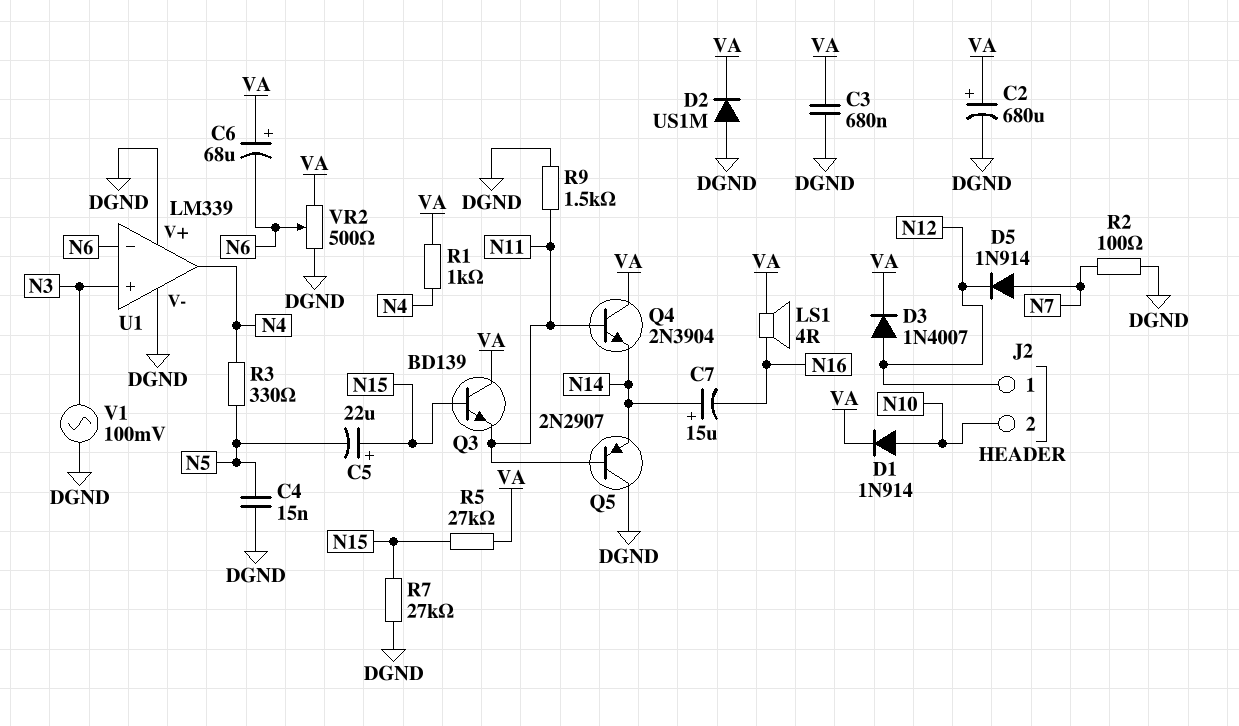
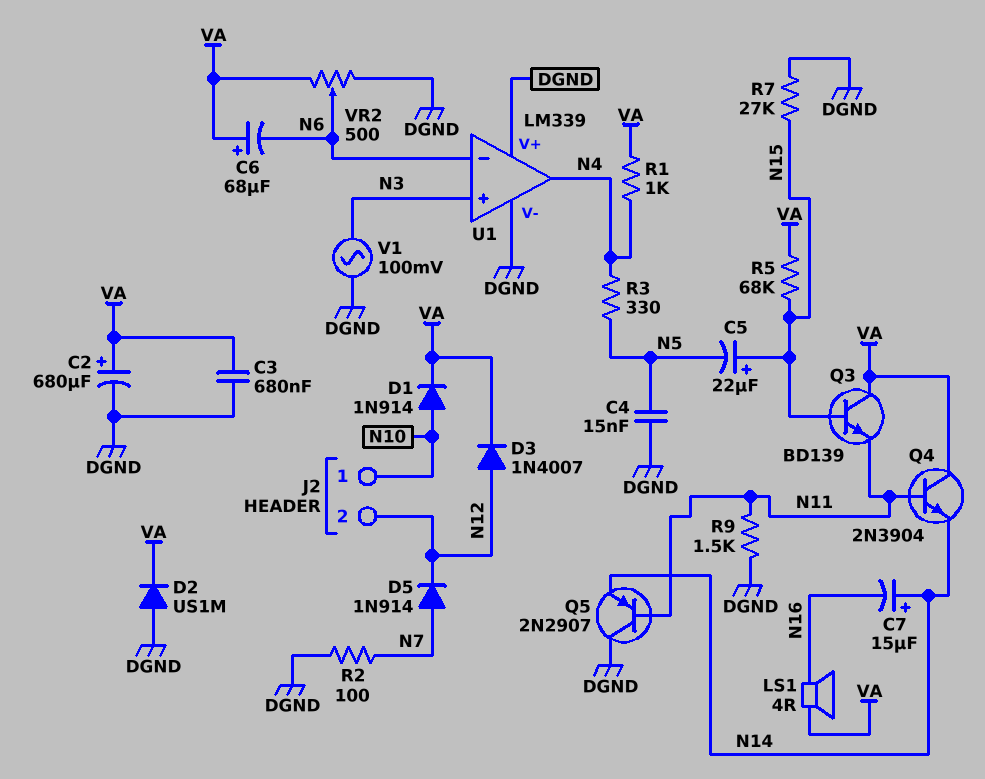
J2 pin 1: N12 -> N10
J2 pin 2: N10 -> N12
R5: 27k (N15, VA) -> 68k (N15, VA)

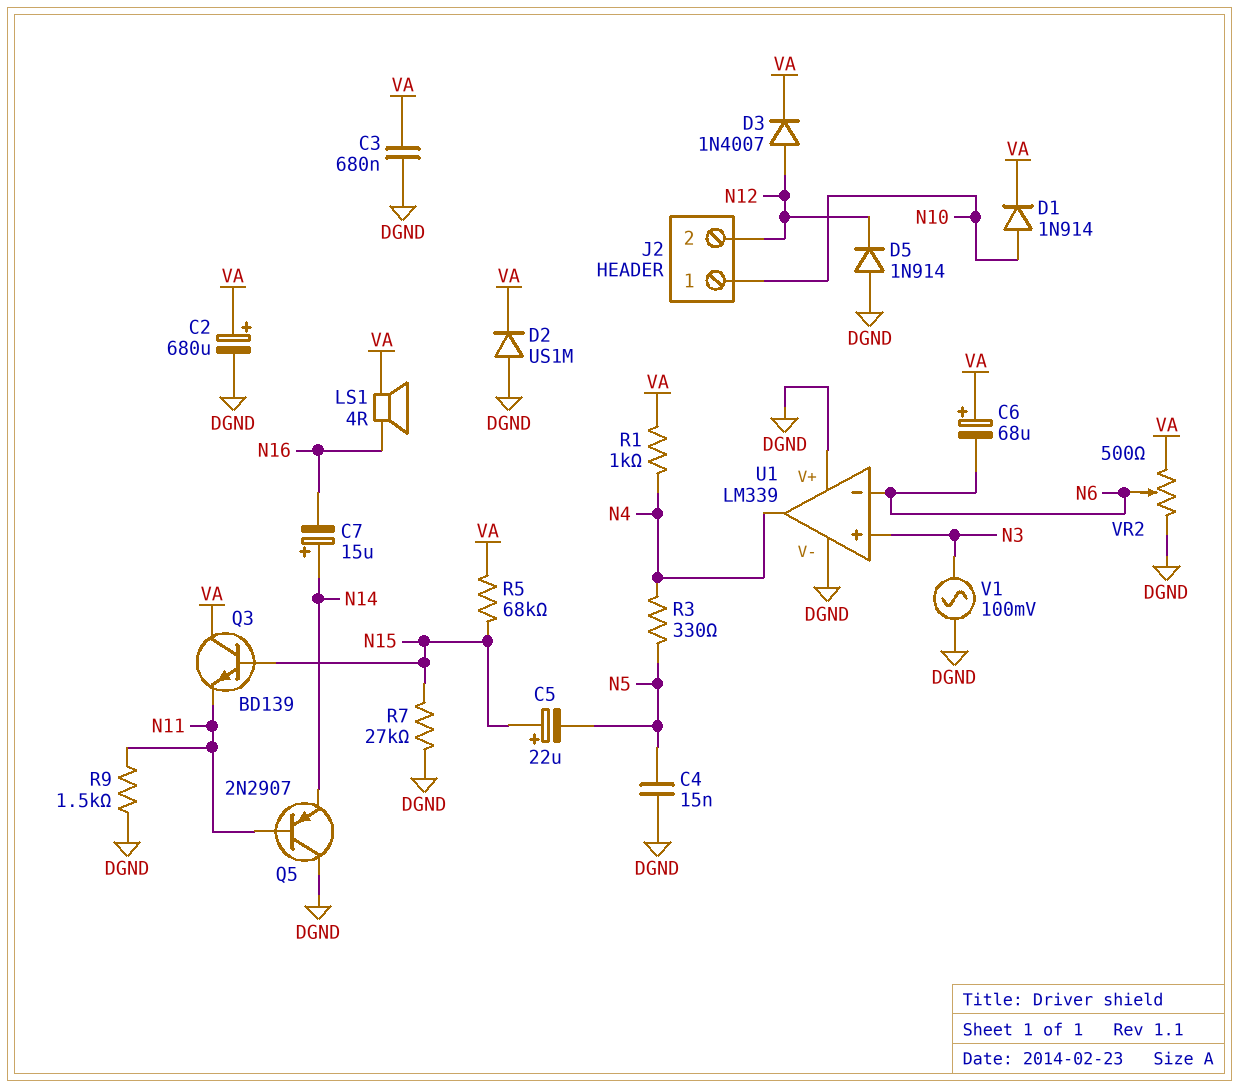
D5: diode 1N914 (A N7, K N12) -> diode 1N914 (A DGND, K N12)
Q4: NPN 2N3904 (B N11, C VA, E N14) -> none
R2: 100 (DGND, N7) -> none

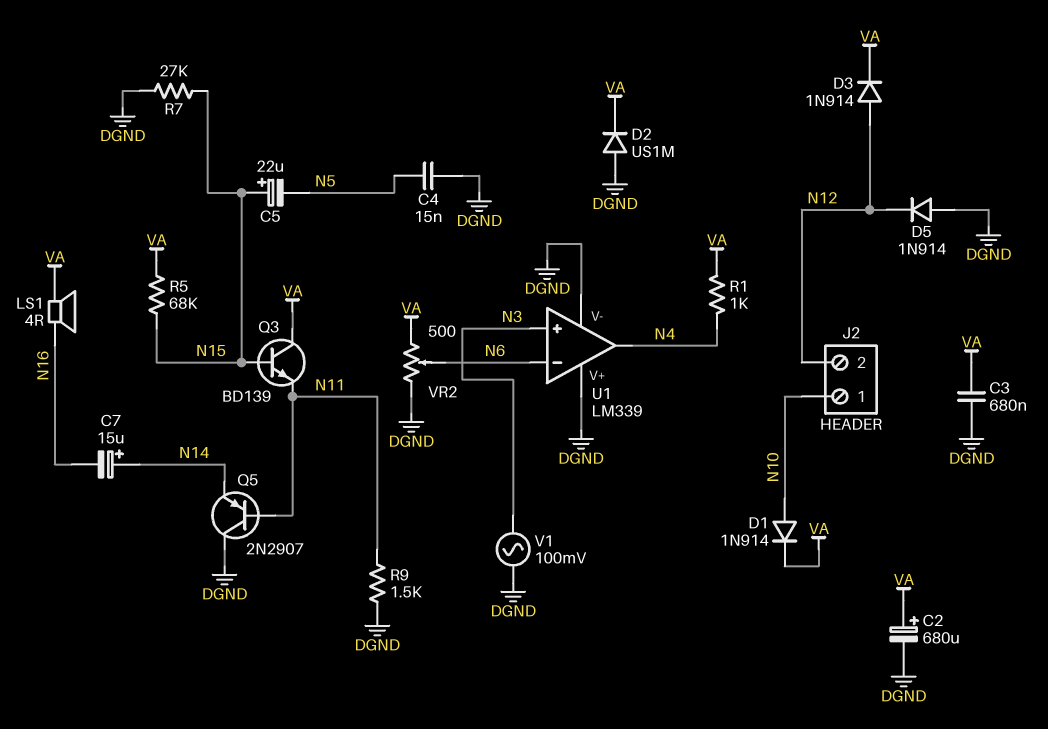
C6: 68uF (plus VA, minus N6) -> none
D3: diode 1N4007 (A N12, K VA) -> diode 1N914 (A N12, K VA)
R3: 330 (N4, N5) -> none

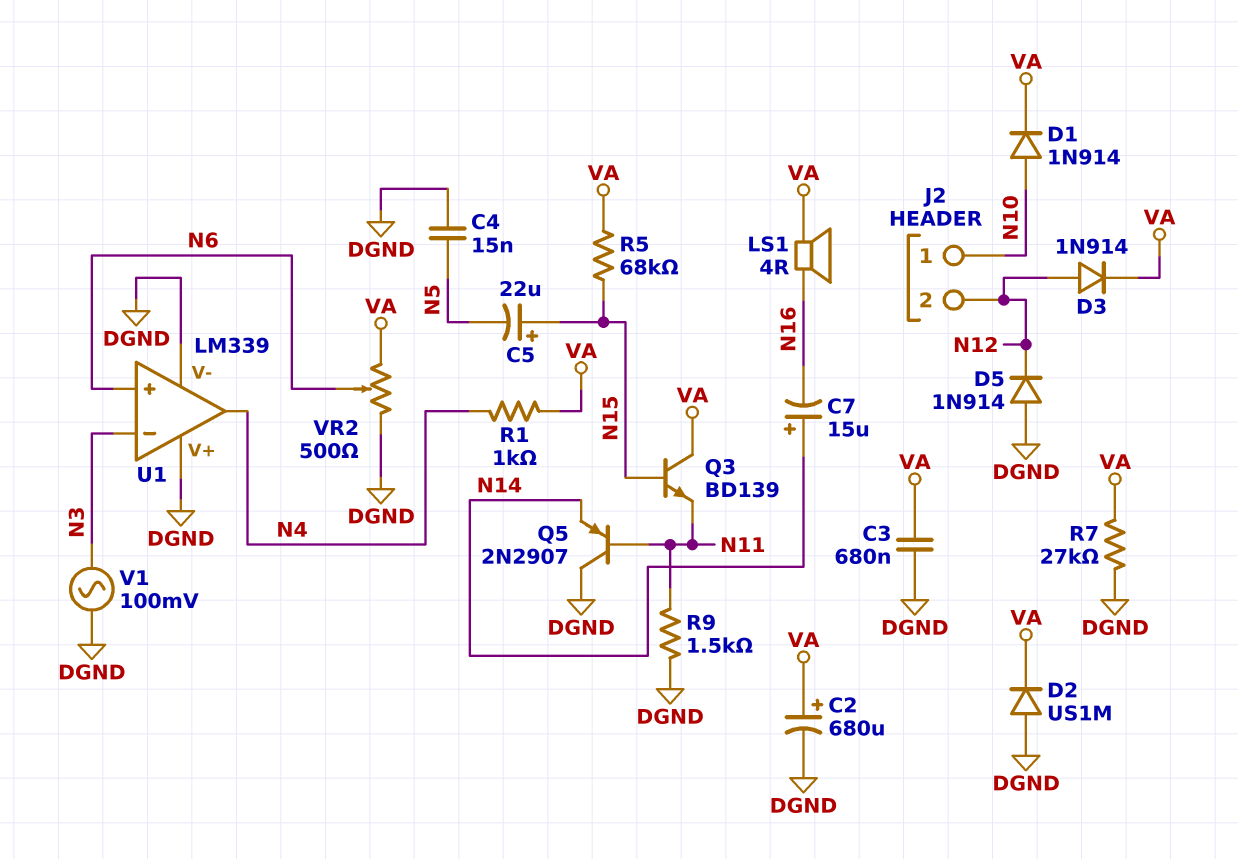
R7: 27k (DGND, N15) -> 27k (DGND, VA)
U1 pin in+: N3 -> N6
U1 pin in-: N6 -> N3

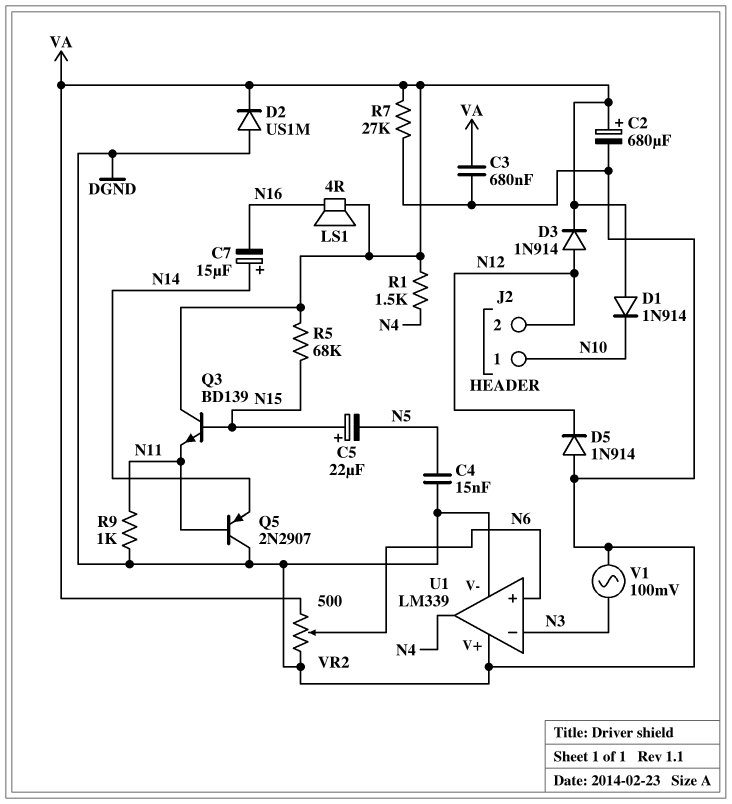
D1: diode 1N914 (A N10, K VA) -> diode 1N914 (A VA, K N10)
R1: 1k (N4, VA) -> 1.5k (N4, VA)
R9: 1.5k (DGND, N11) -> 1k (DGND, N11)

